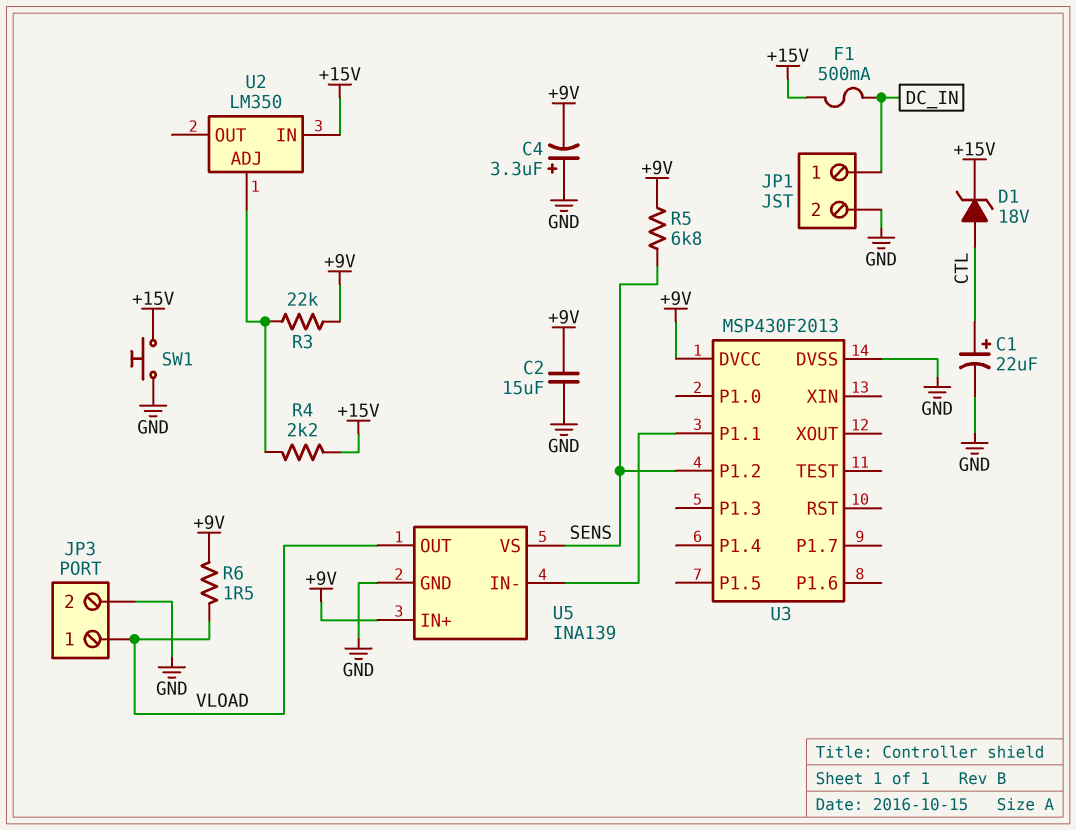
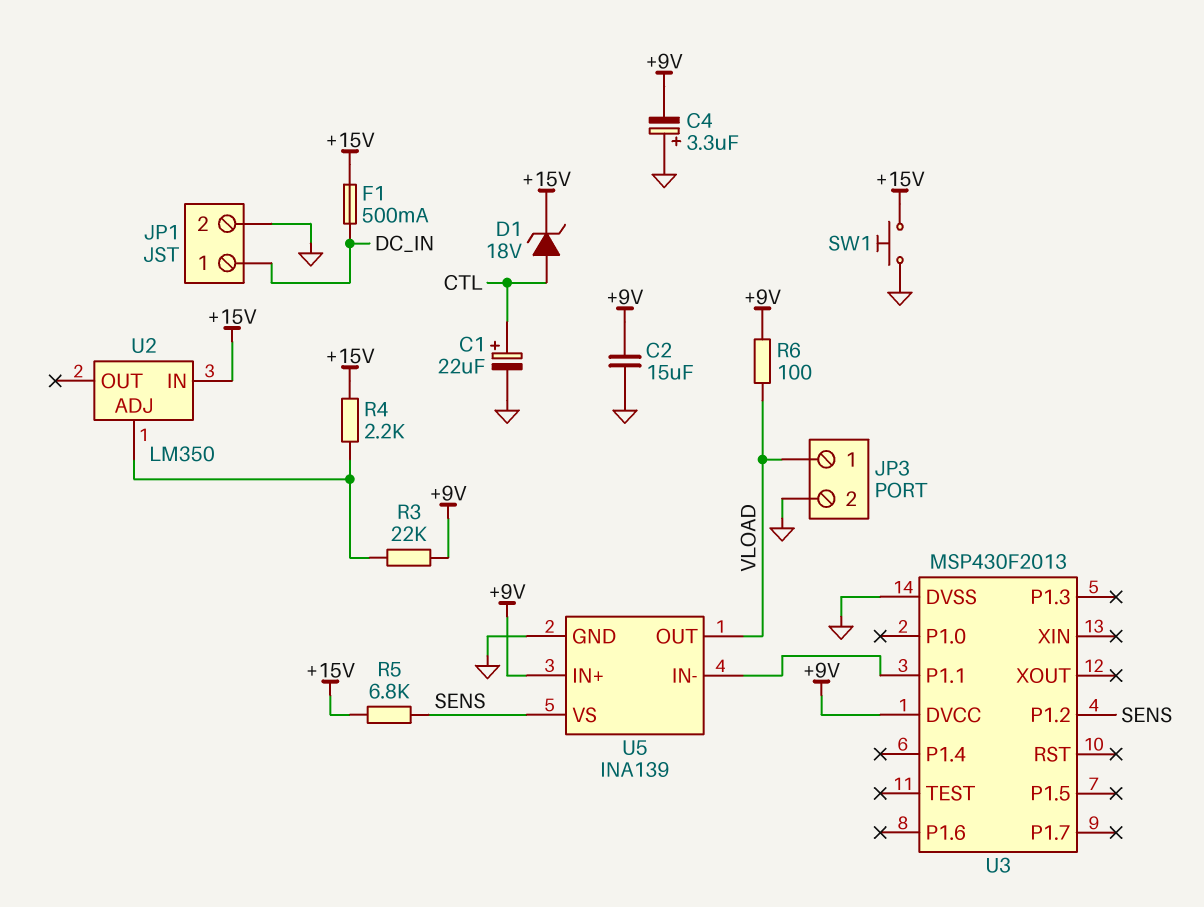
R5: 6.8k (+9V, SENS) -> 6.8k (+15V, SENS)
R6: 1.5 (+9V, VLOAD) -> 100 (+9V, VLOAD)

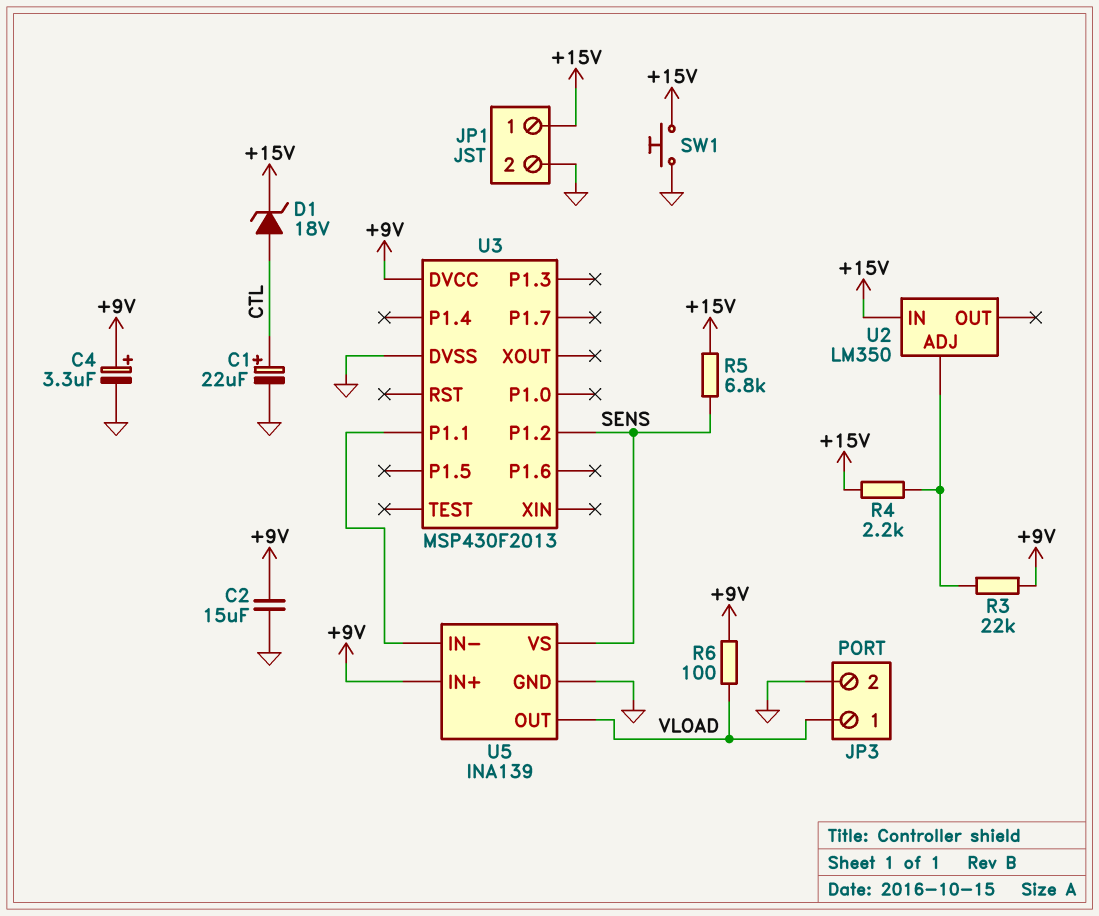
C4: 3.3uF (plus GND, minus +9V) -> 3.3uF (plus +9V, minus GND)
F1: 500mA (+15V, DC_IN) -> none
JP1 pin 1: DC_IN -> +15V

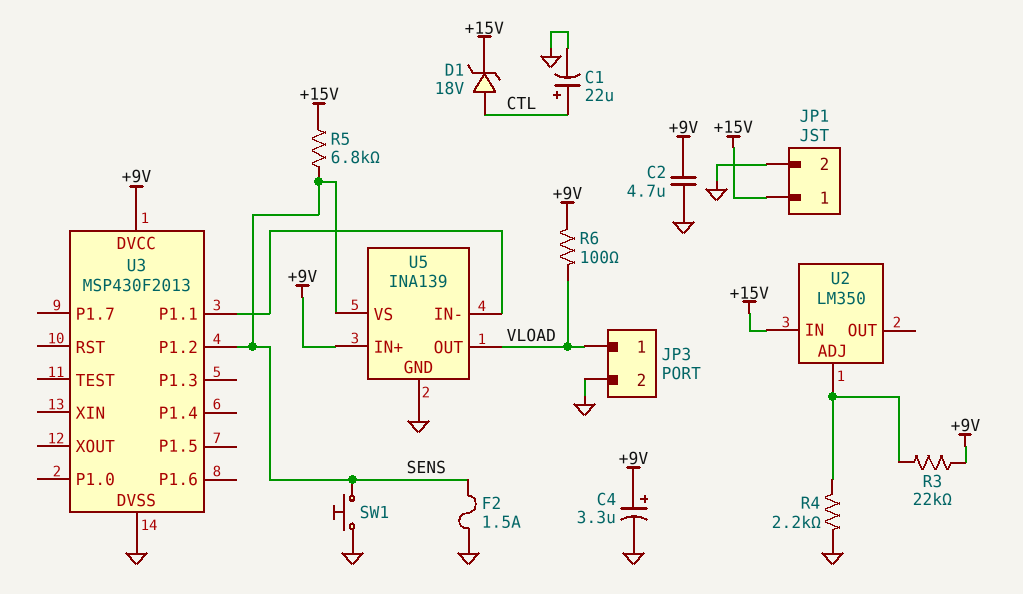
C2: 15uF (+9V, GND) -> 4.7uF (+9V, GND)
F2: none -> 1.5A (GND, SENS)
R4: 2.2k (+15V, U2/ADJ) -> 2.2k (GND, U2/ADJ)
SW1: button (+15V, GND) -> button (GND, SENS)

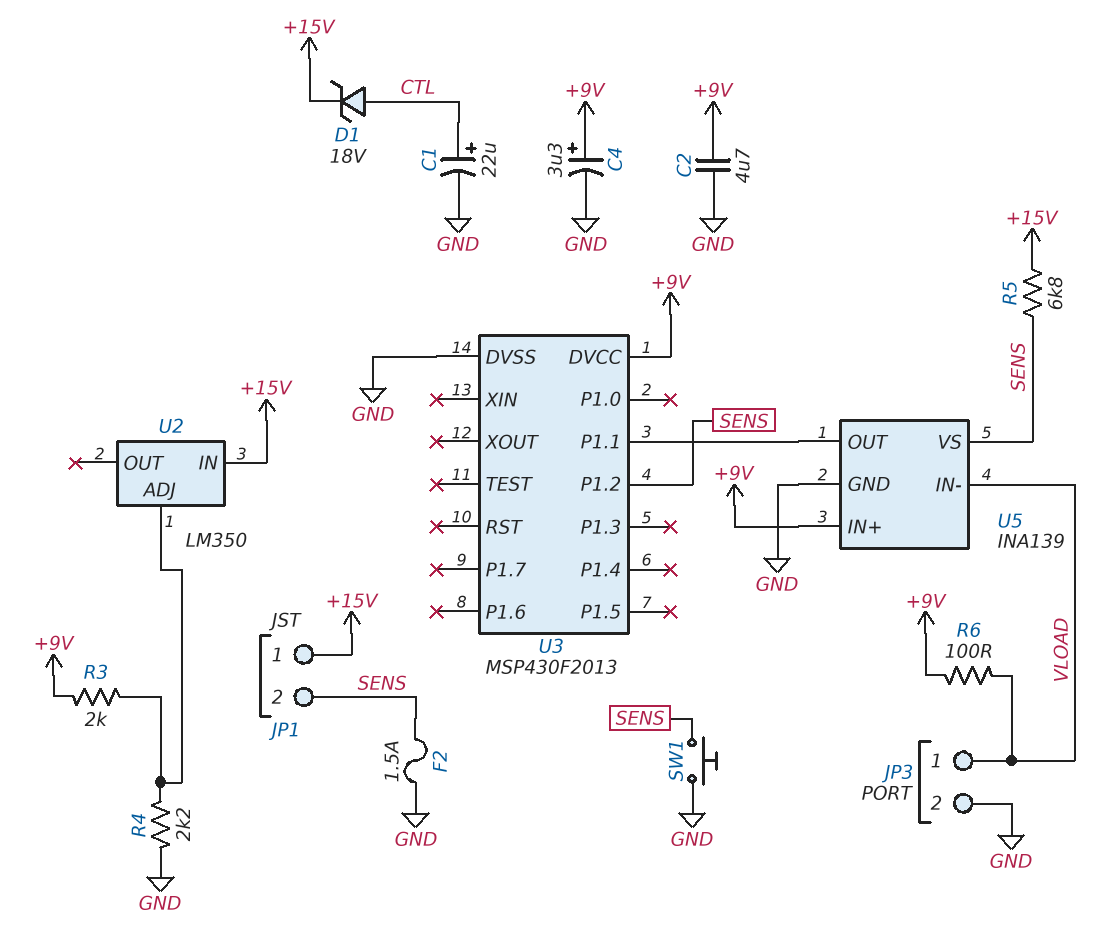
JP1 pin 2: GND -> SENS
R3: 22k (+9V, U2/ADJ) -> 2k (+9V, U2/ADJ)
U5 pin IN-: U3/P1.1 -> VLOAD
U5 pin OUT: VLOAD -> U3/P1.1

